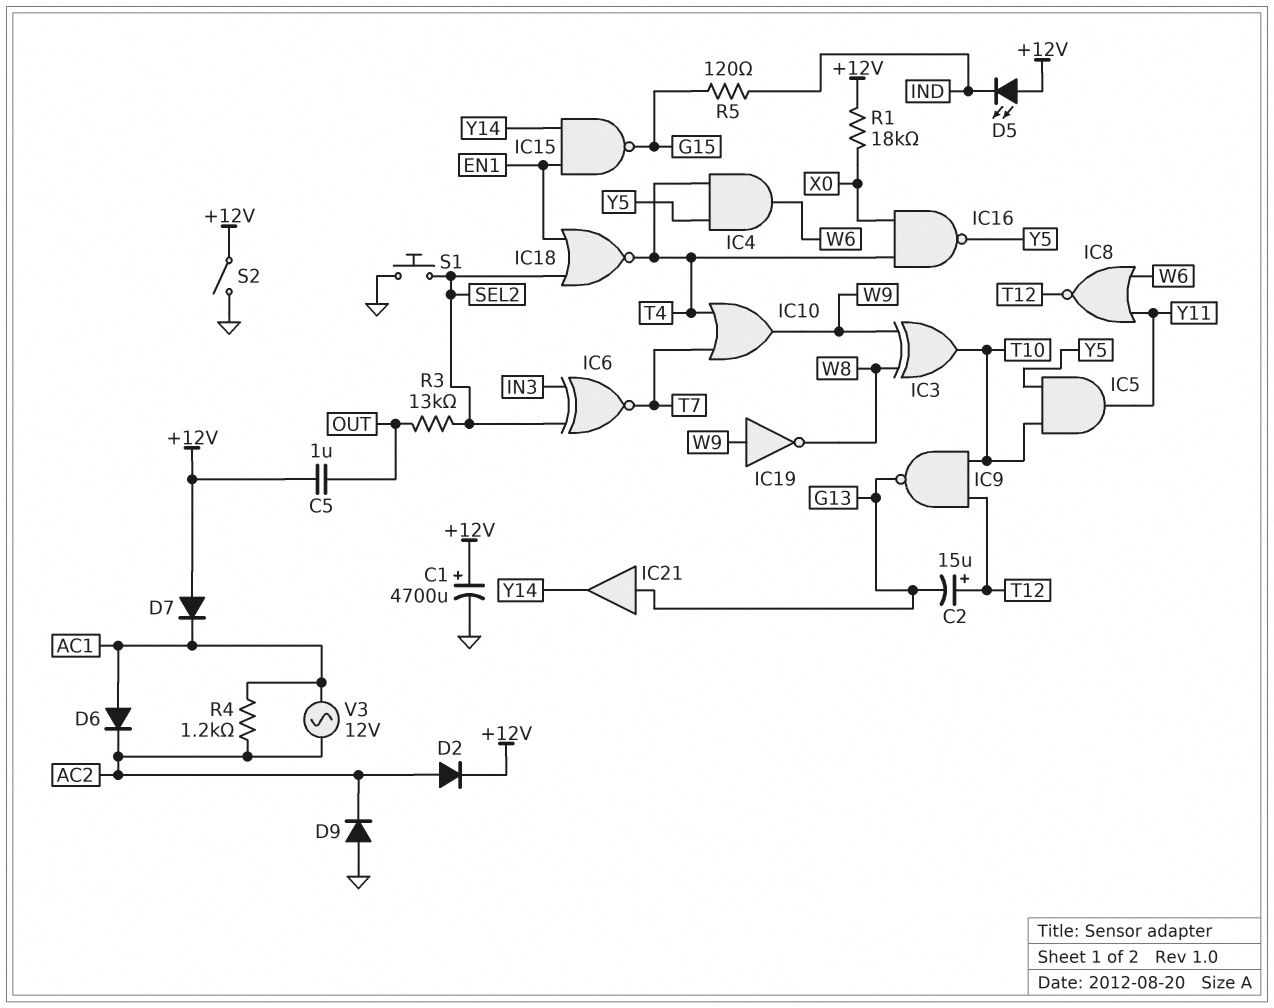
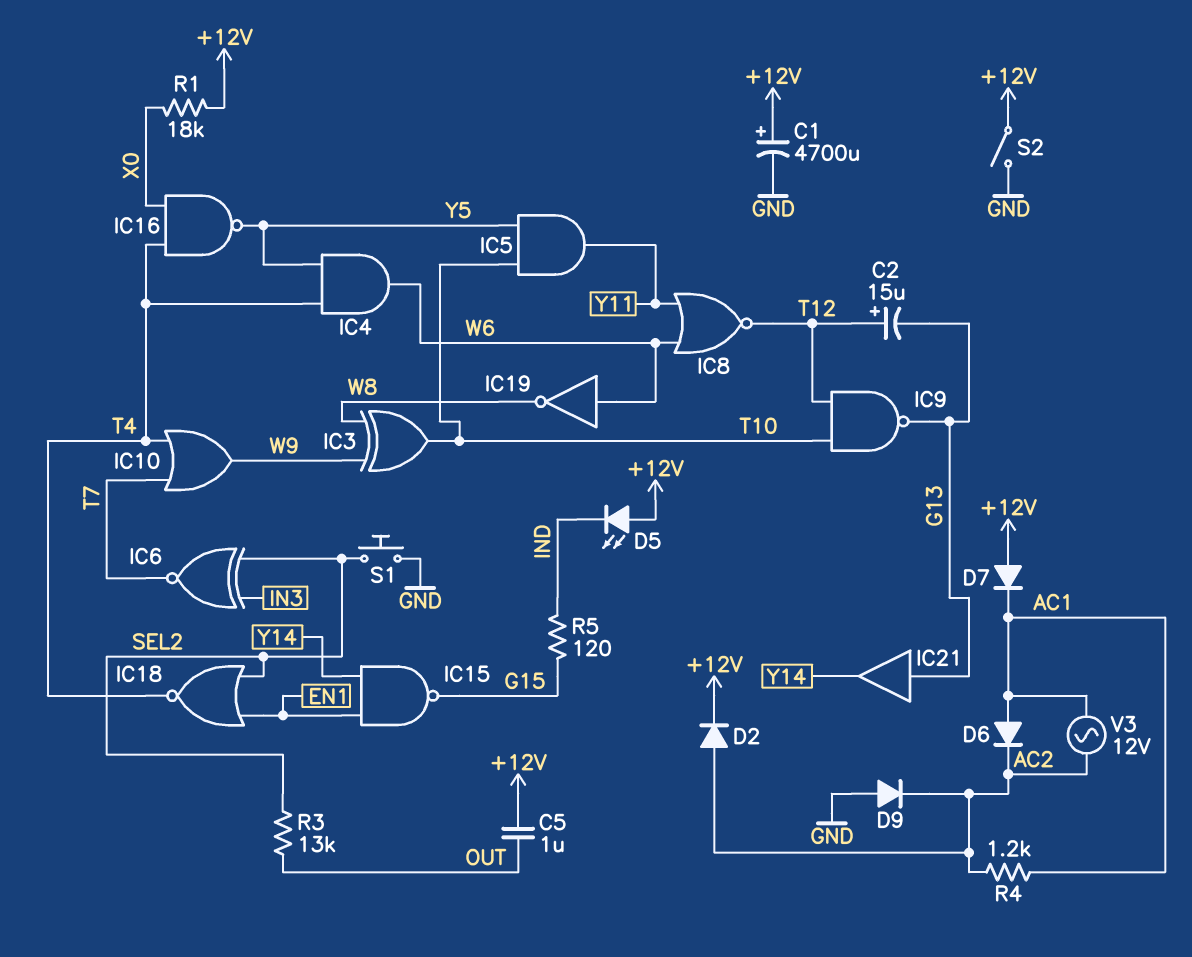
IC19: NOT (in W9, out W8) -> NOT (in W6, out W8)

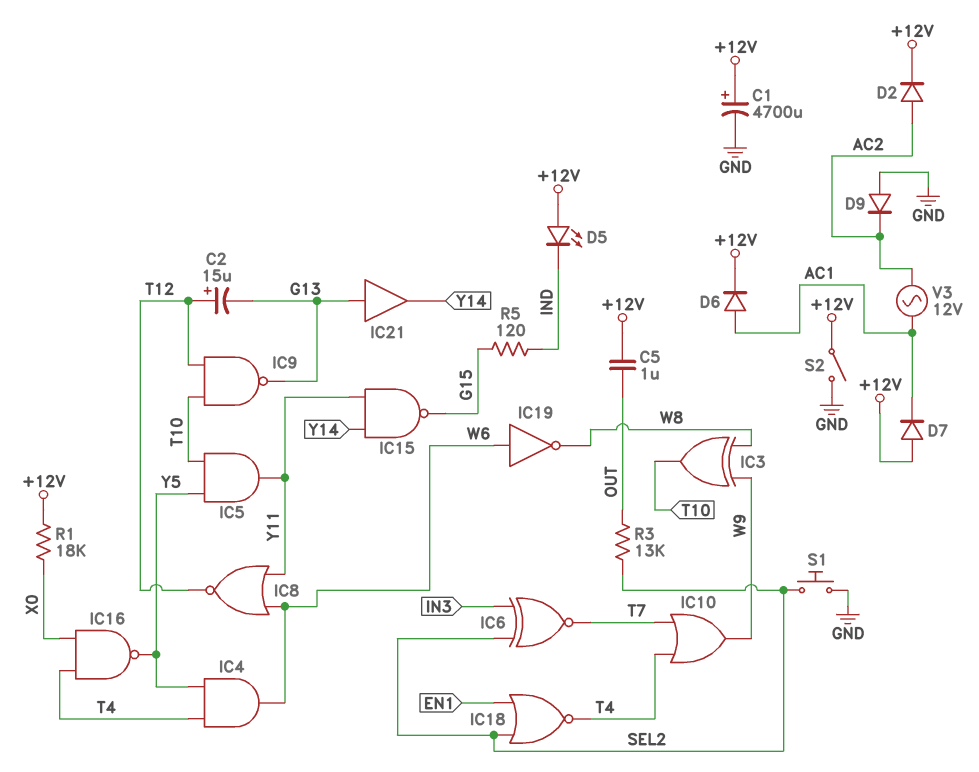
D6: diode (A AC1, K AC2) -> diode (A AC1, K +12V)
IC15: NAND (in EN1, in Y14, out G15) -> NAND (in Y11, in Y14, out G15)
R4: 1.2k (AC1, AC2) -> none

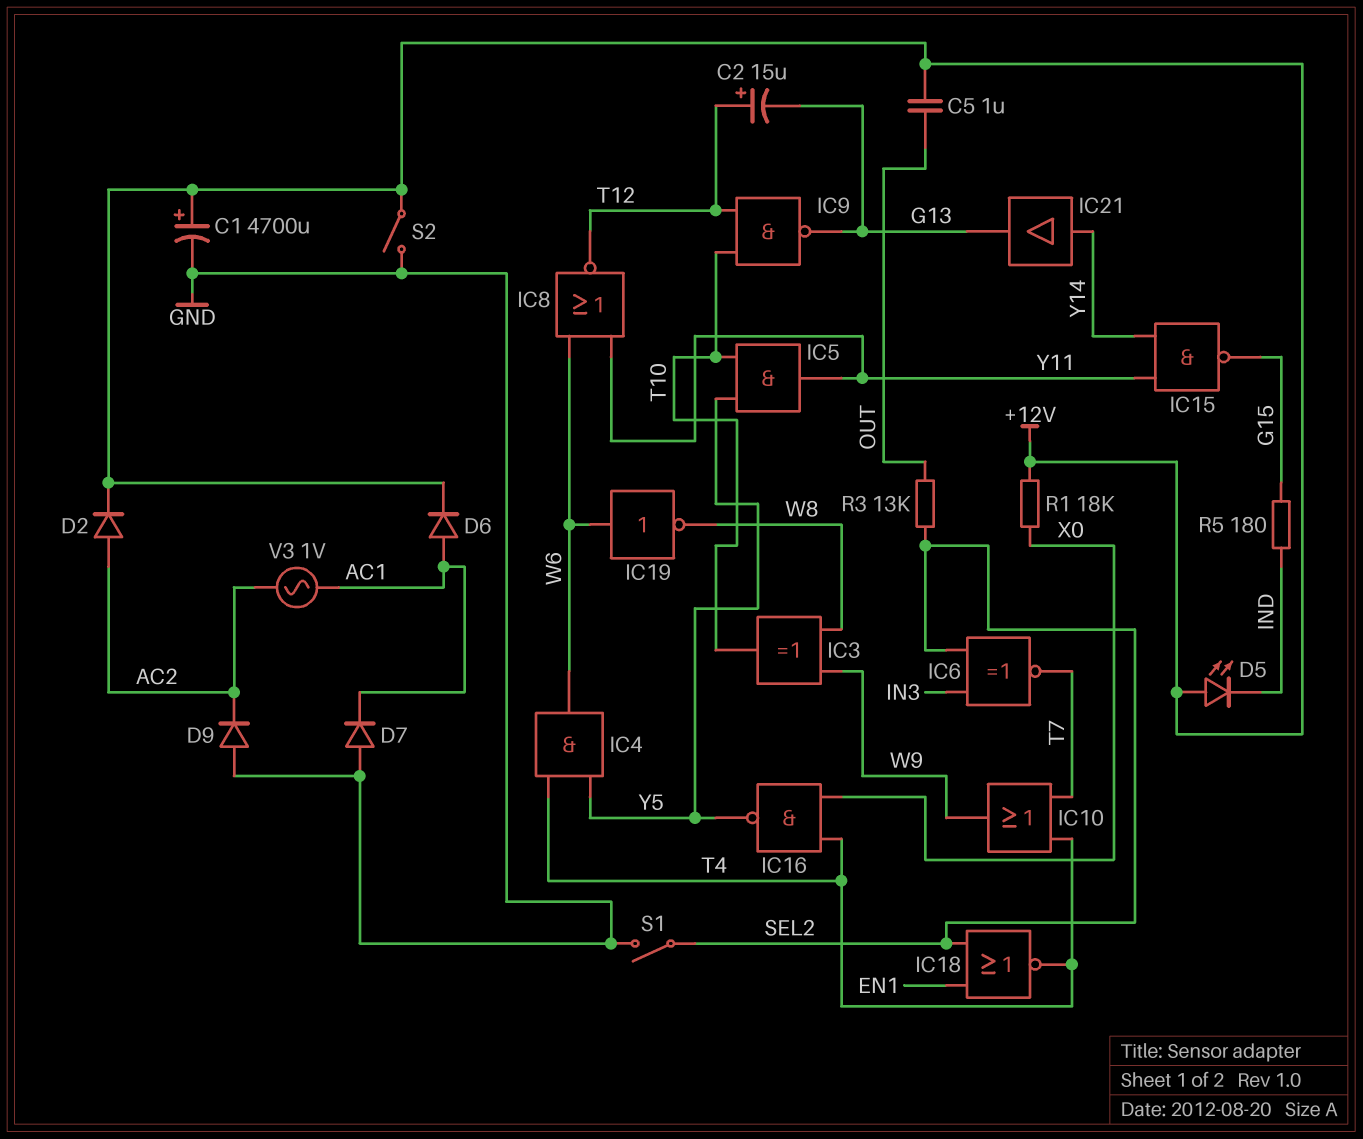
D7: diode (A +12V, K AC1) -> diode (A GND, K AC1)
IC21: buffer (in G13, out Y14) -> buffer (in Y14, out G13)
R5: 120 (G15, IND) -> 180 (G15, IND)
S1: button (GND, SEL2) -> switch (GND, SEL2)
V3: AC 12V (AC1, AC2) -> AC 1V (AC1, AC2)

